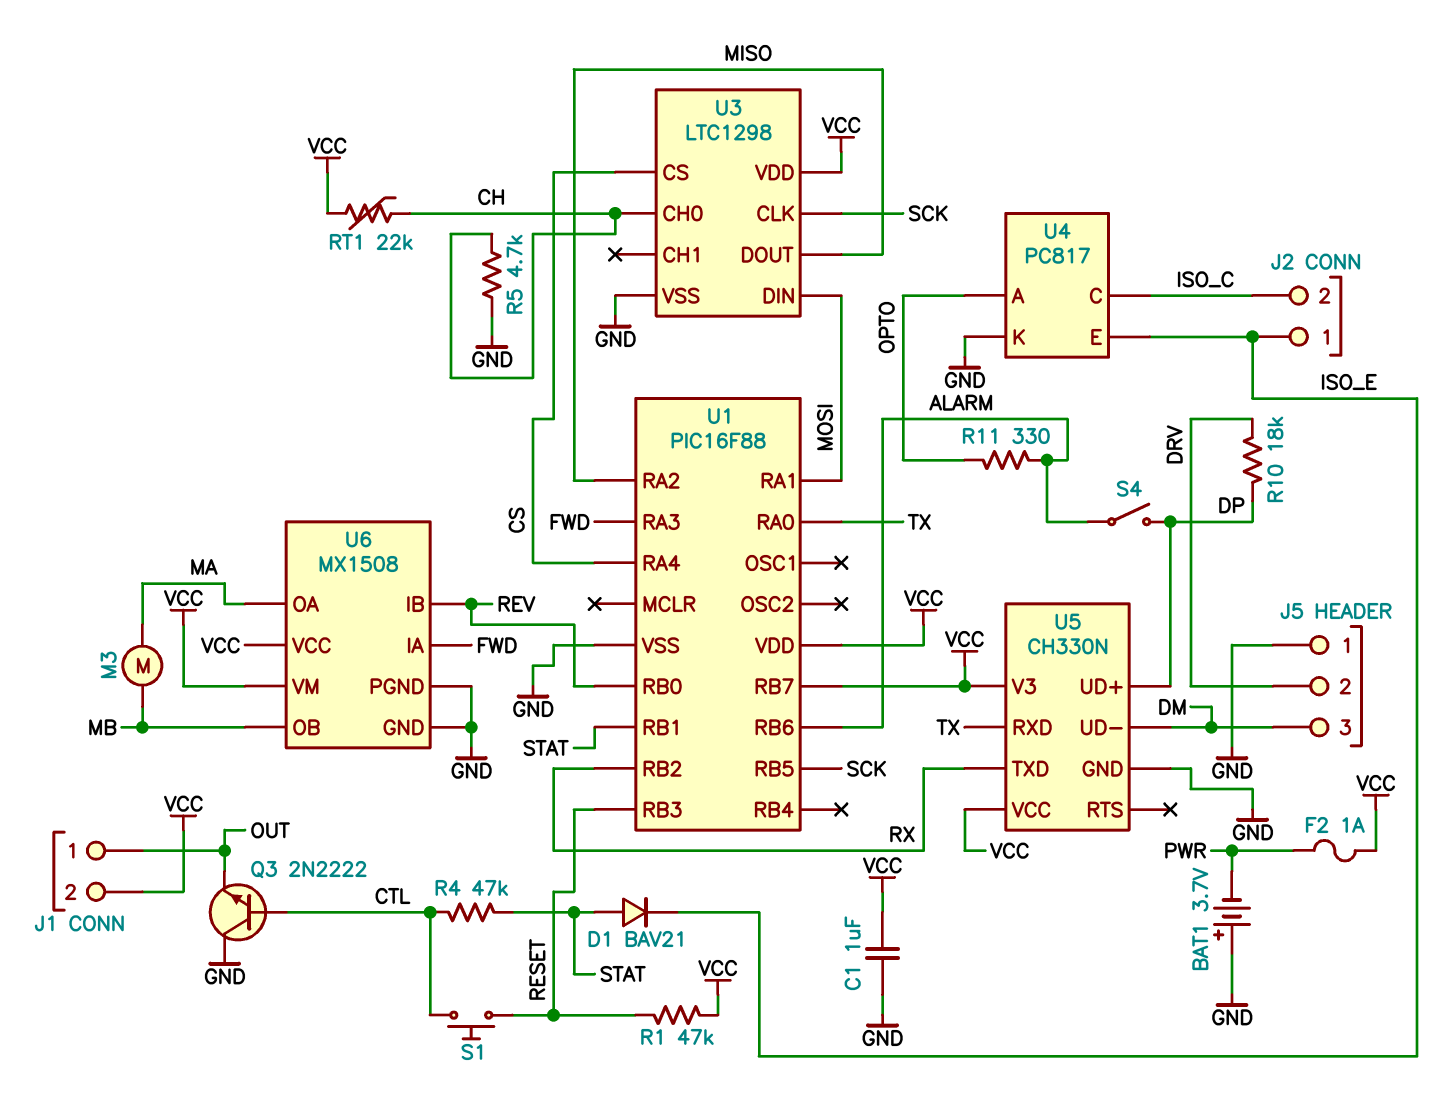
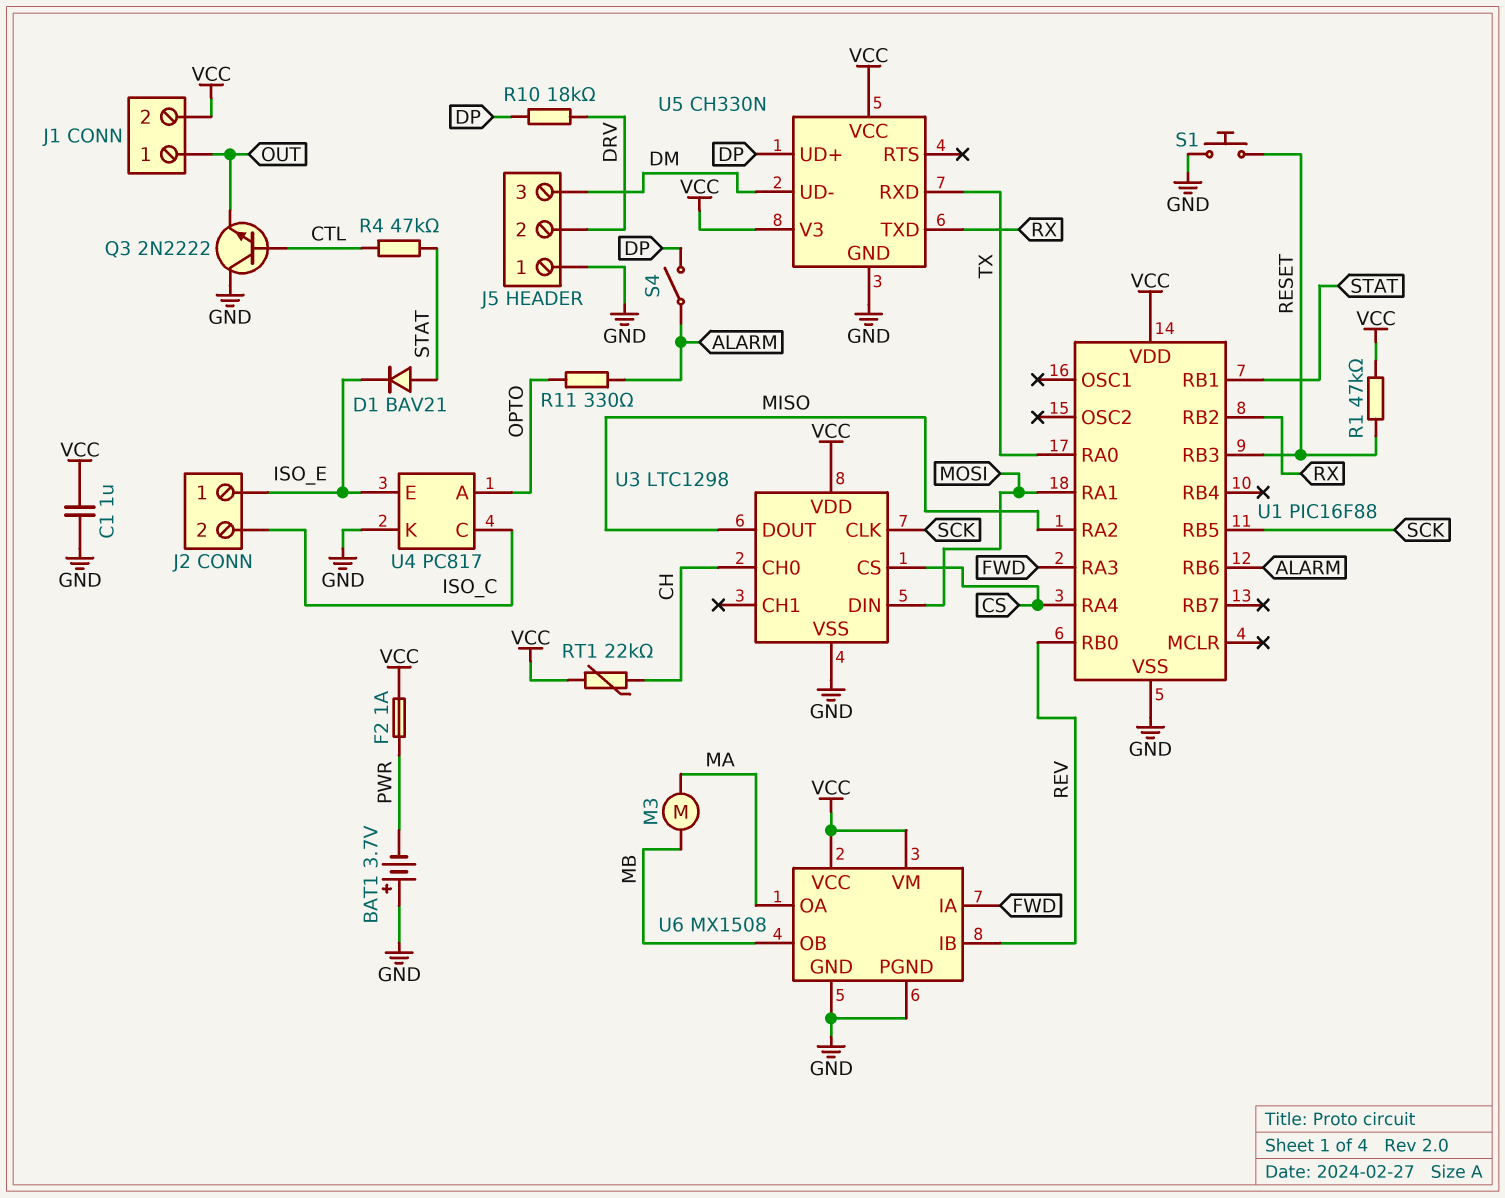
R5: 4.7k (CH, GND) -> none
S1: button (CTL, RESET) -> button (GND, RESET)
U1 pin RB7: VCC -> none

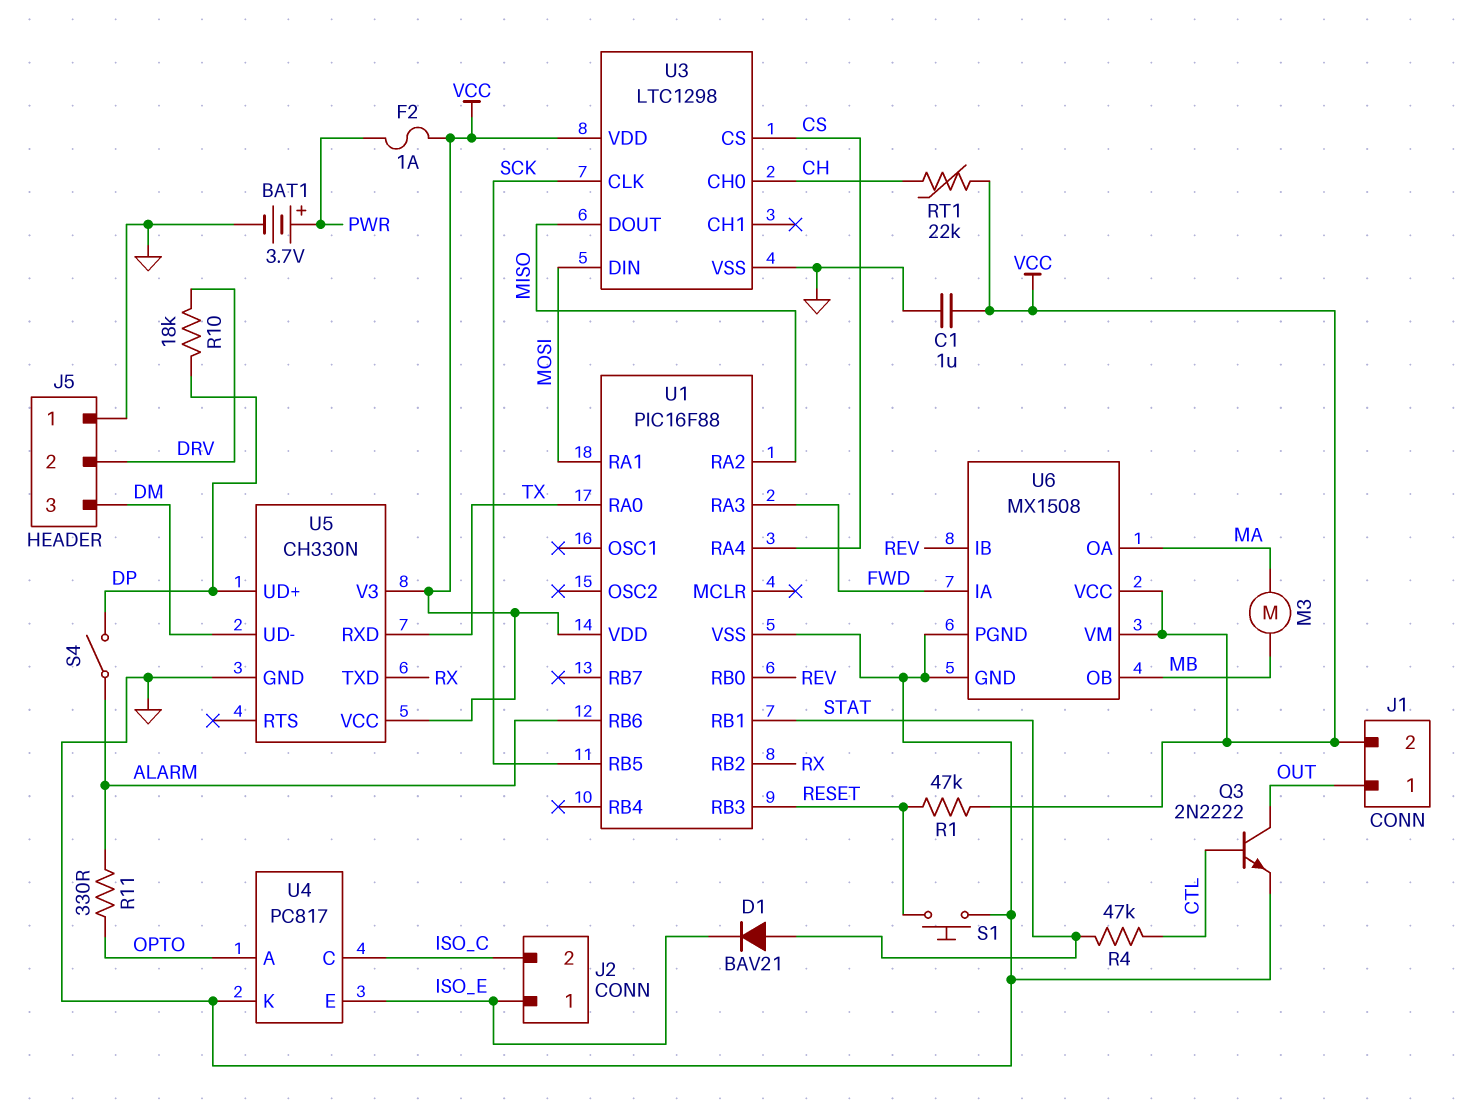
BAT1: 3.7V (plus GND, minus PWR) -> 3.7V (plus PWR, minus GND)
Q3: NPN 2N2222 (B CTL, C GND, E OUT) -> NPN 2N2222 (B CTL, C OUT, E GND)

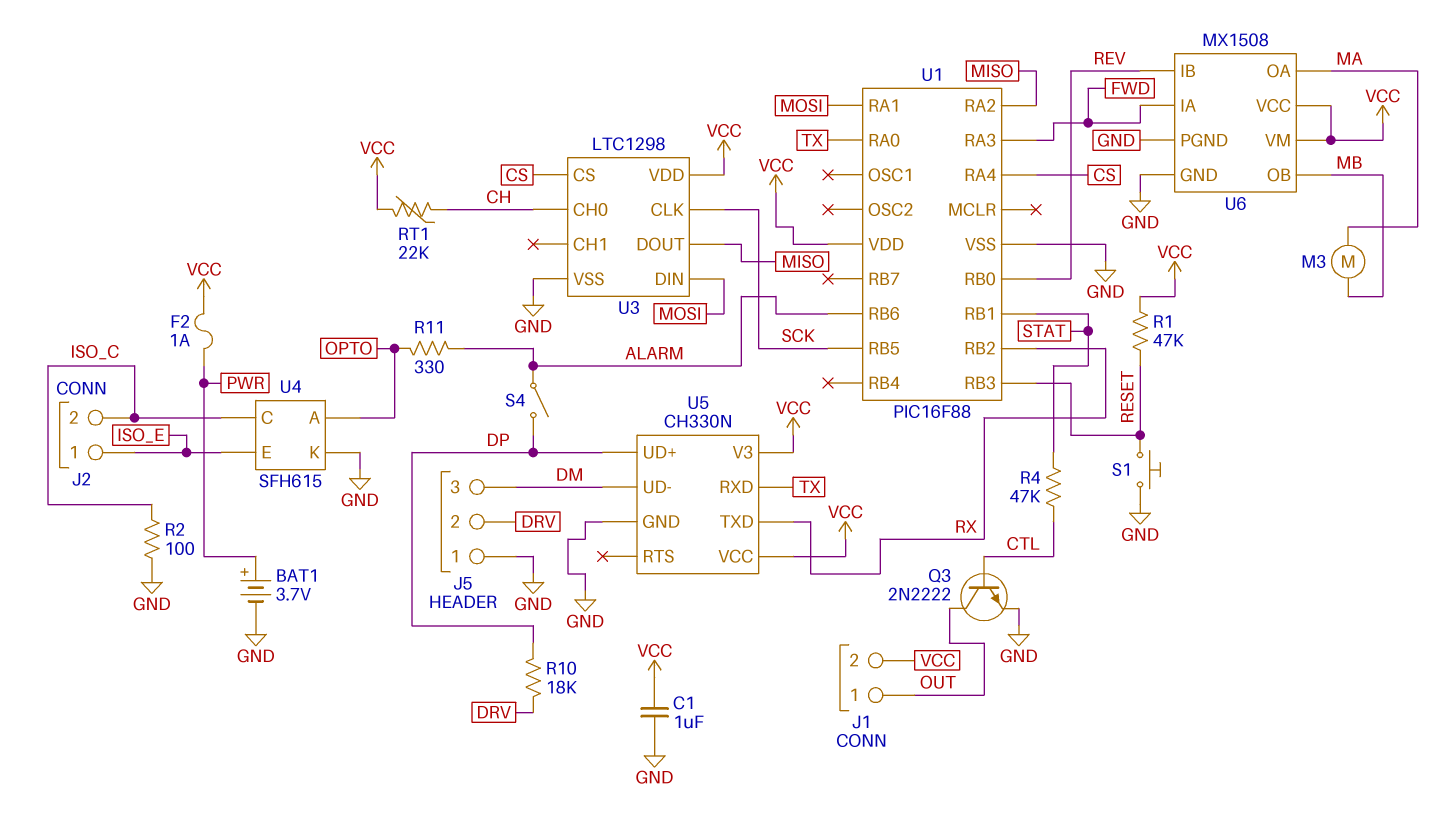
D1: diode BAV21 (A STAT, K ISO_E) -> none
R2: none -> 100 (GND, ISO_C)
U4: PC817 -> SFH615

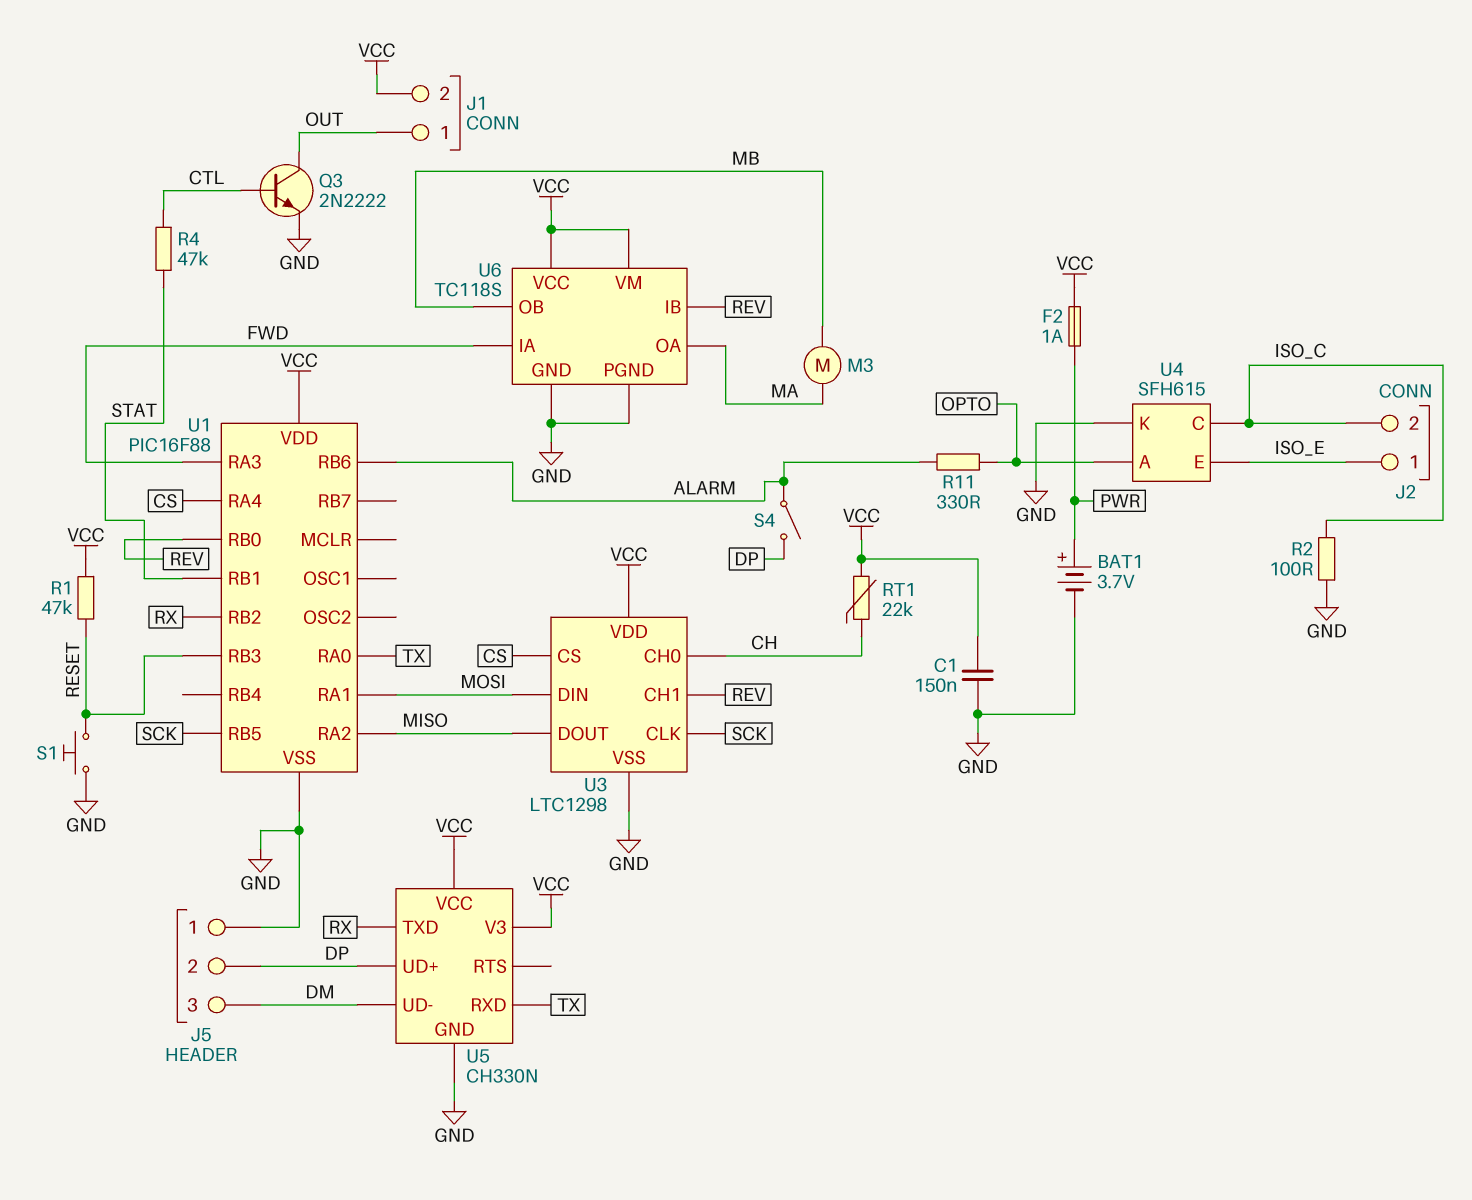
C1: 1uF (GND, VCC) -> 150nF (GND, VCC)
J5 pin 2: DRV -> DP
R10: 18k (DP, DRV) -> none
U3 pin CH1: none -> REV
U6: MX1508 -> TC118S

